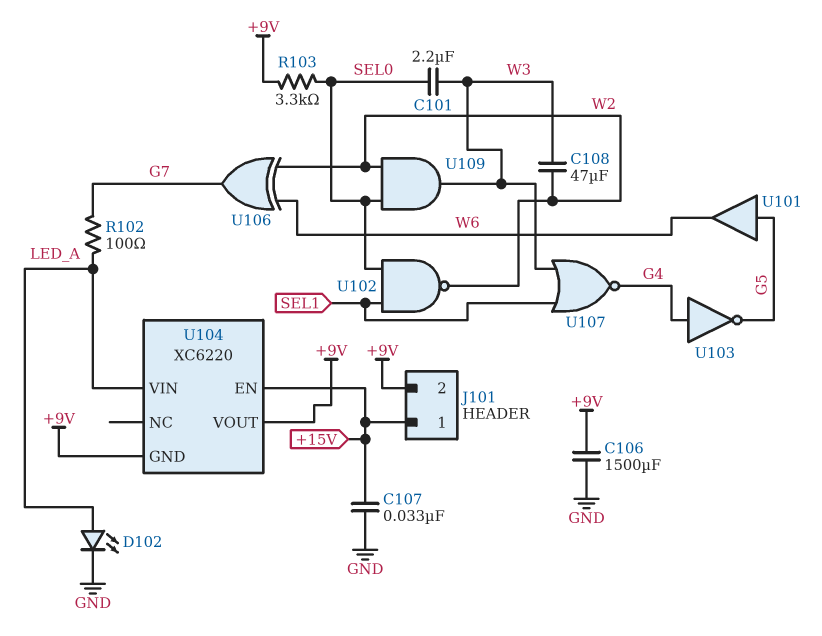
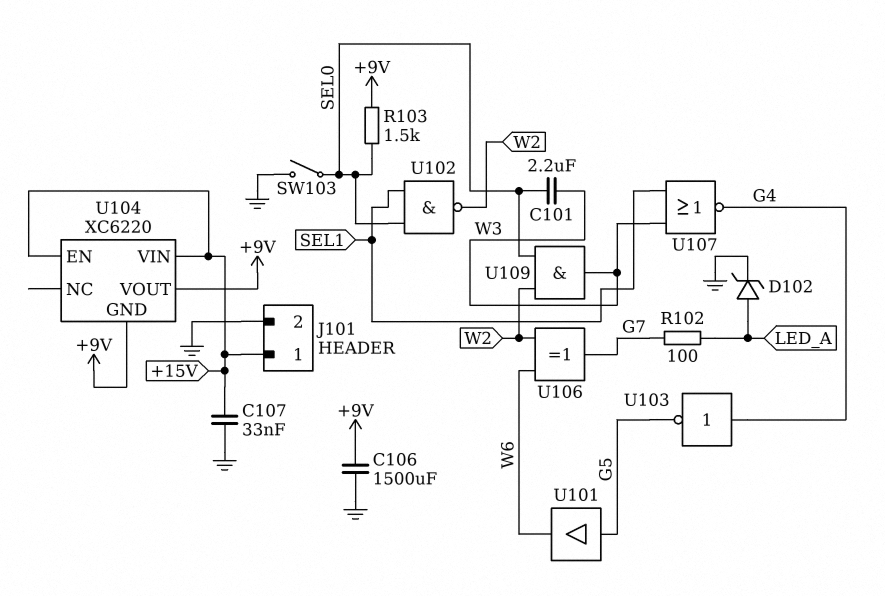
C108: 47uF (W2, W3) -> none
D102: LED (A LED_A, K GND) -> zener (A LED_A, K GND)
J101 pin 2: +9V -> GND
R103: 3.3k (+9V, SEL0) -> 1.5k (+9V, SEL0)
SW103: none -> switch (GND, SEL0)
U104 pin VIN: LED_A -> +15V

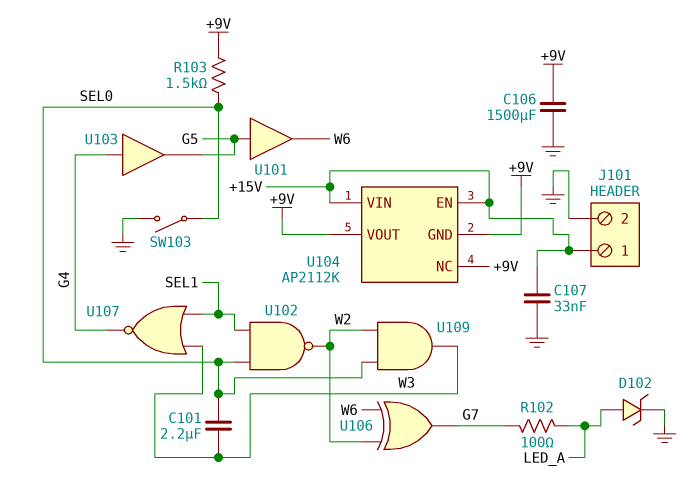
U103: NOT (in G4, out G5) -> buffer (in G4, out G5)
U104: XC6220 -> AP2112K
U104 pin NC: none -> +9V

